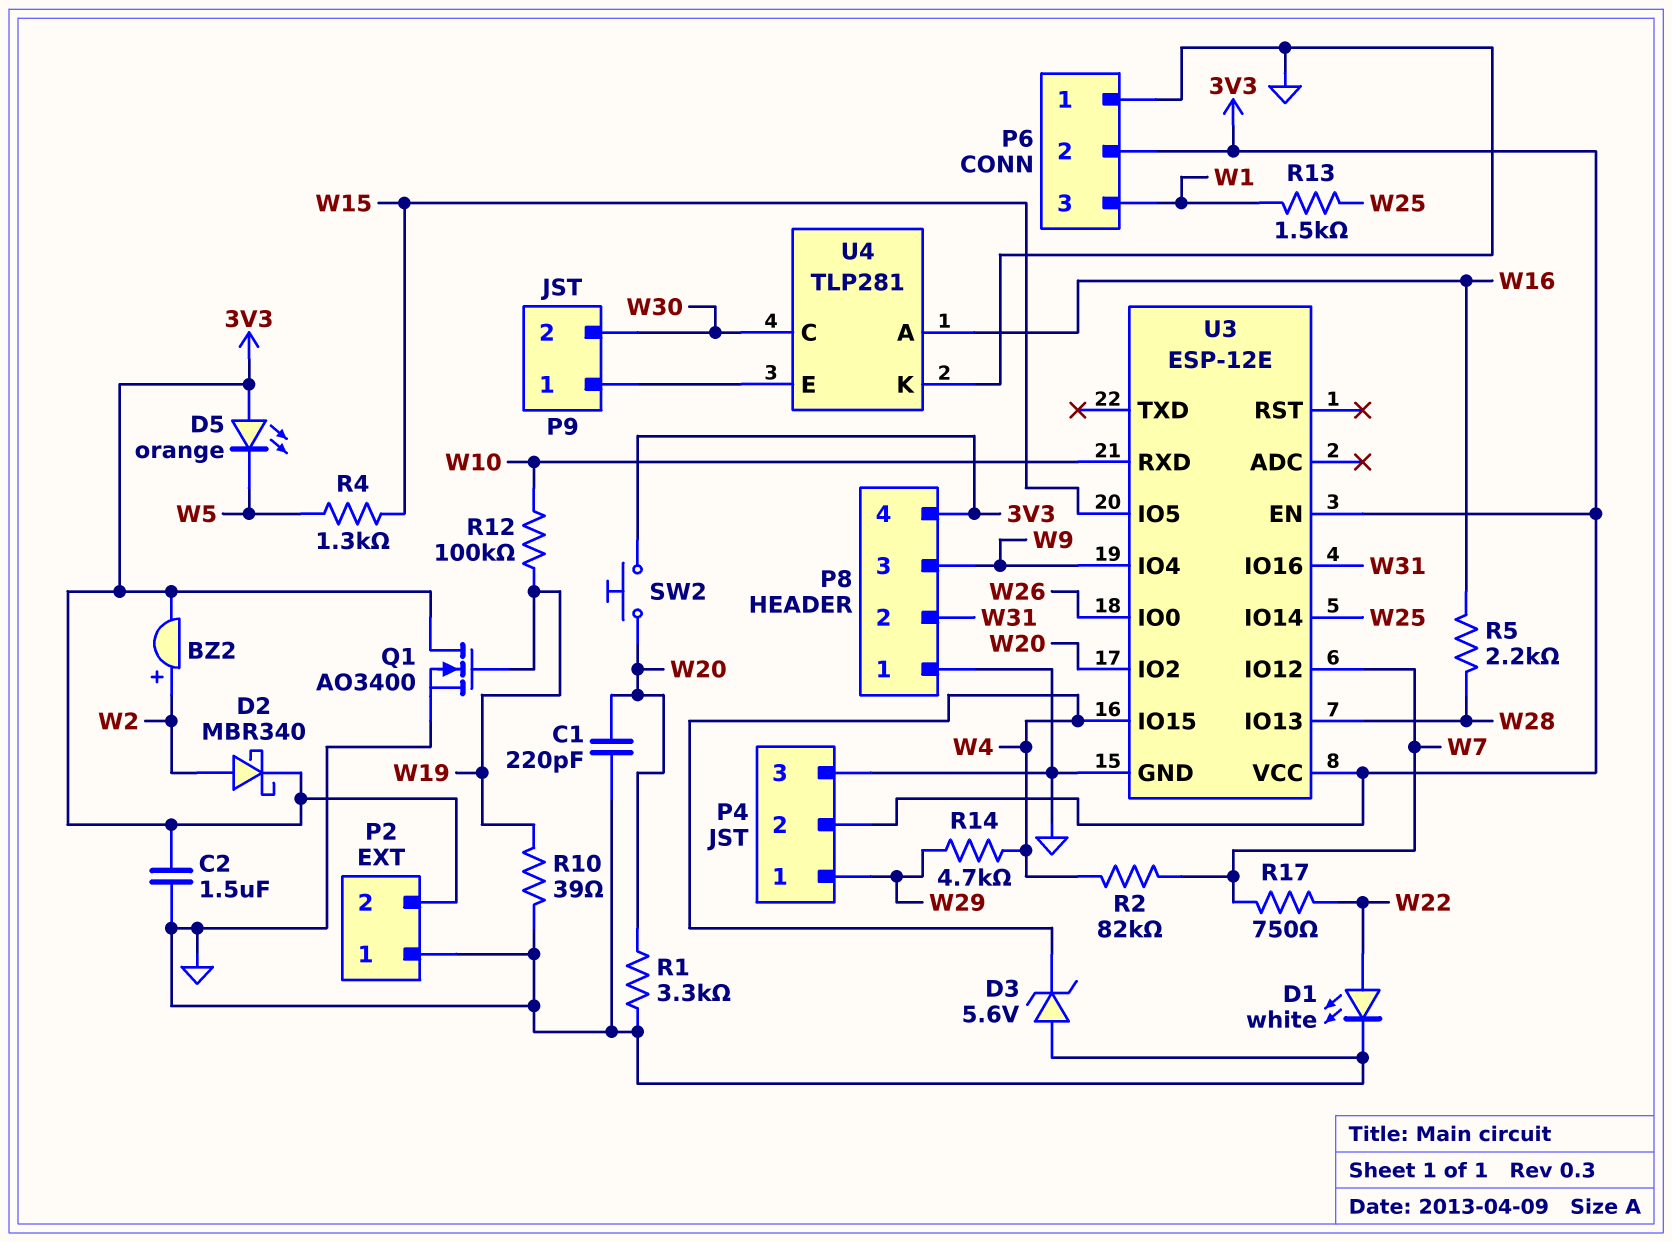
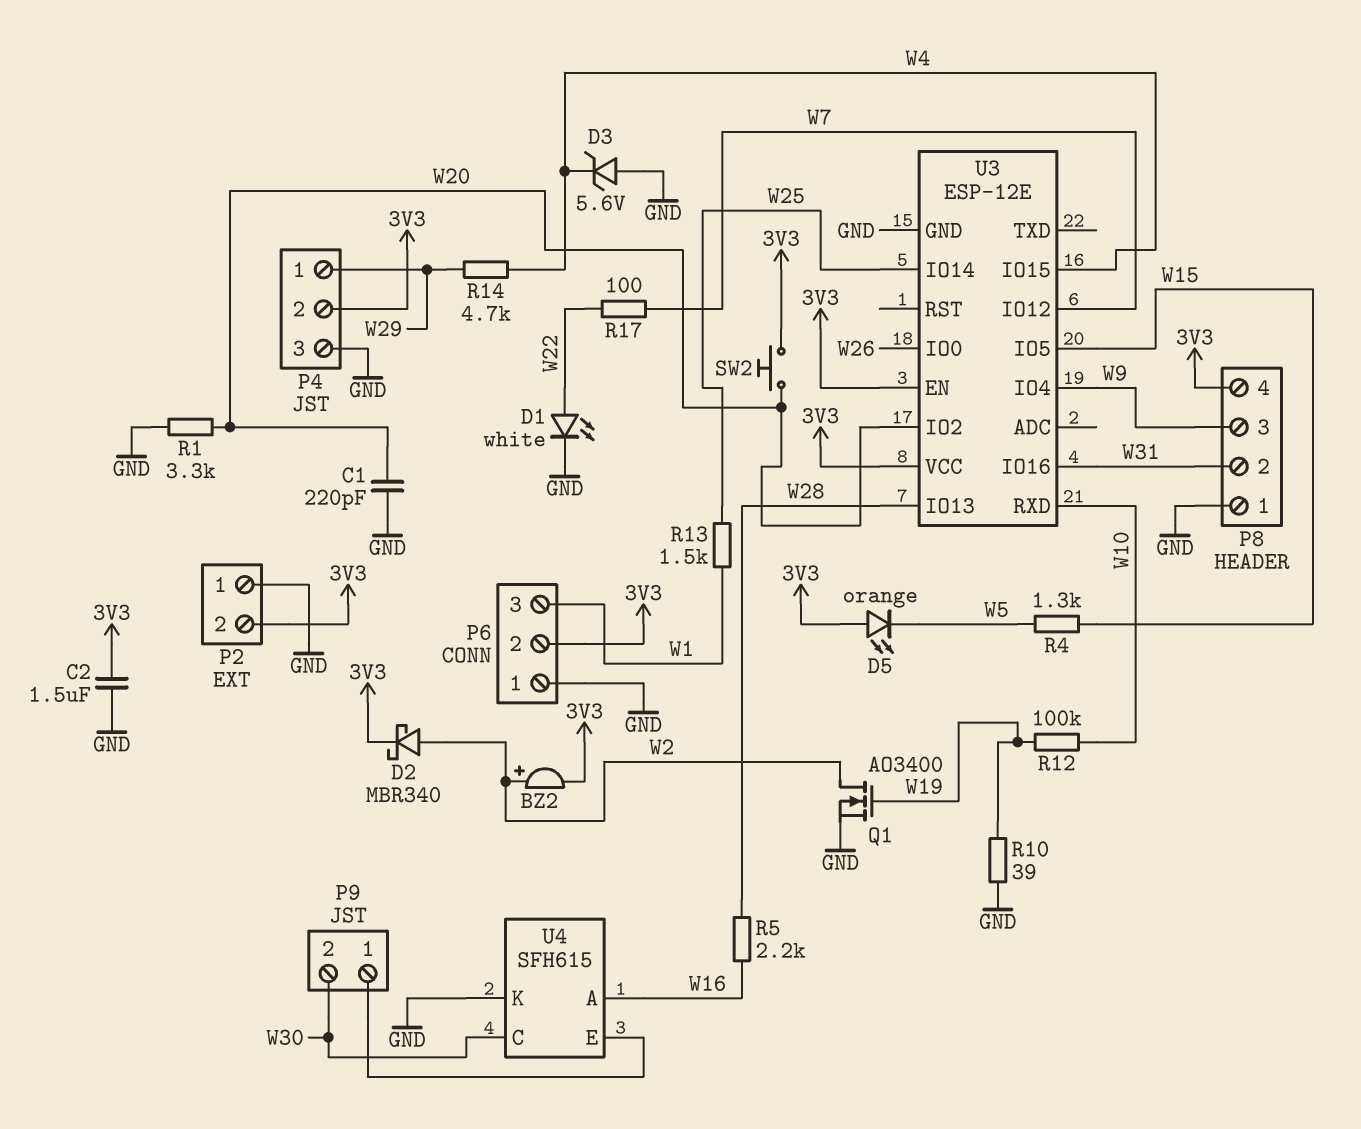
Q1: NMOS AO3400 (G W19, D 3V3, S GND) -> NMOS AO3400 (G W19, D W2, S GND)
R2: 82k (W4, W7) -> none
R17: 750 (W7, W22) -> 100 (W7, W22)
U4: TLP281 -> SFH615

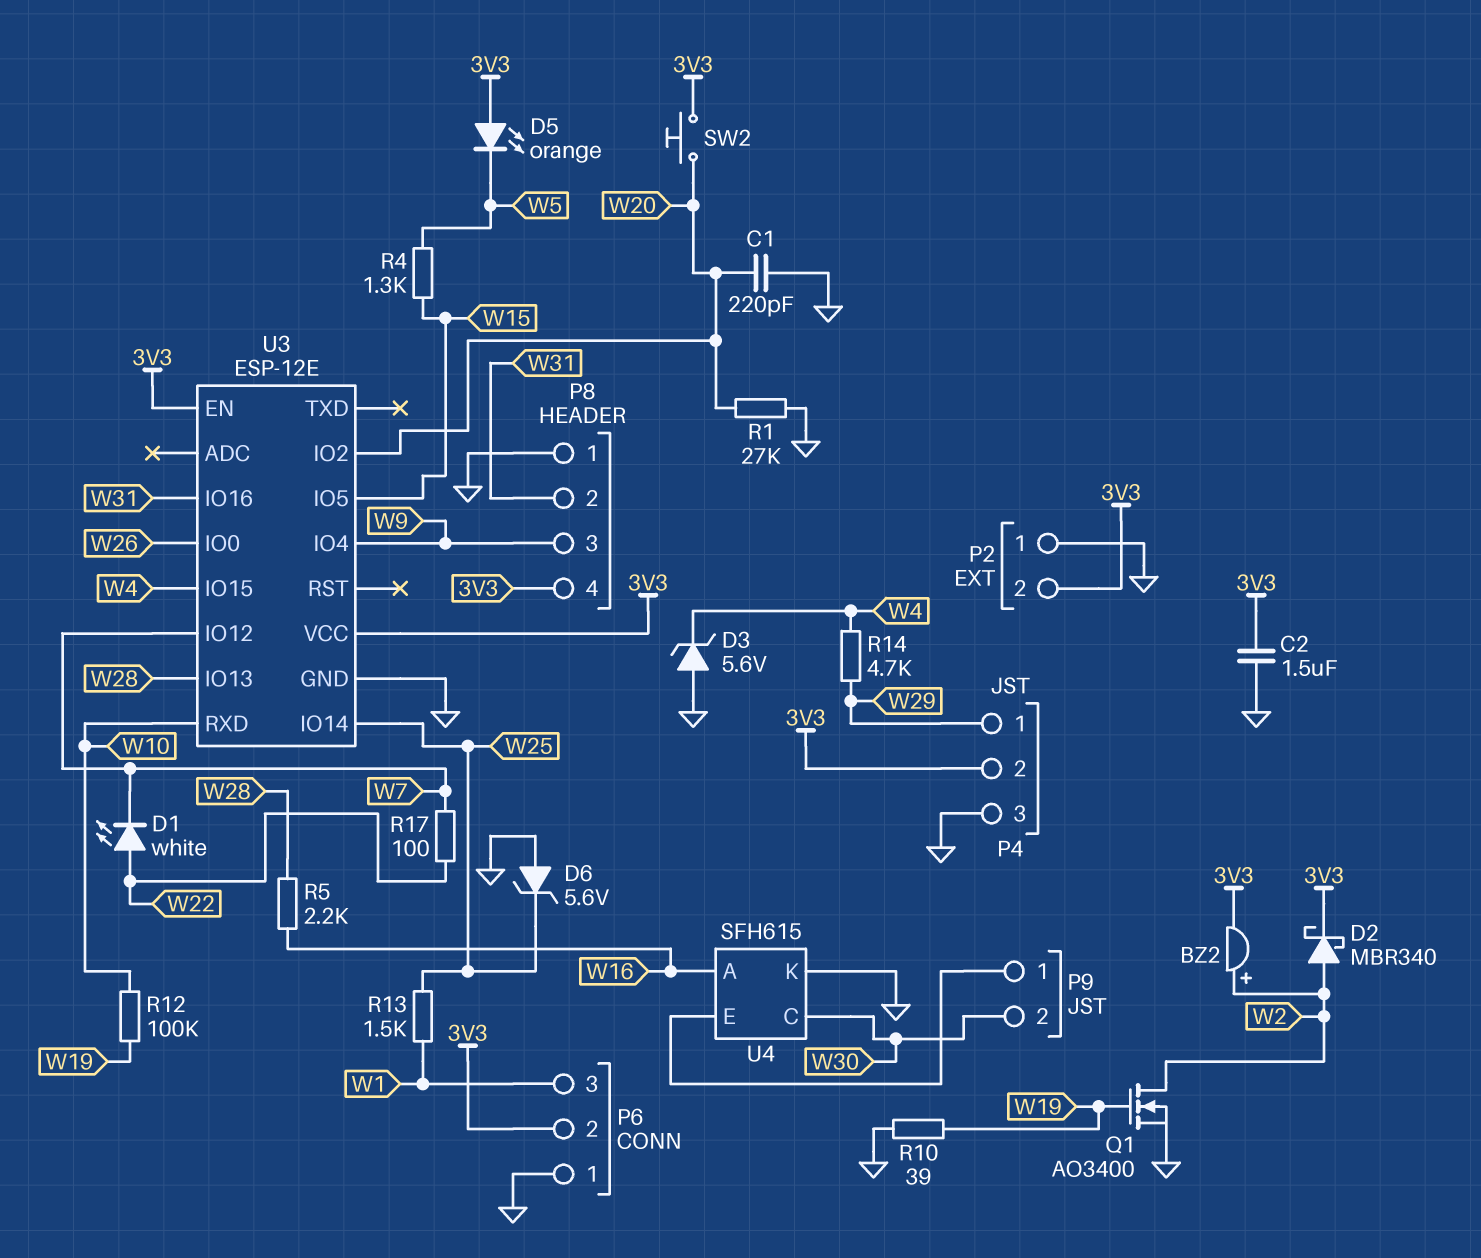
D1: LED white (A W22, K GND) -> LED white (A W22, K W7)
D6: none -> zener 5.6V (A GND, K W25)
R1: 3.3k (GND, W20) -> 27k (GND, W20)

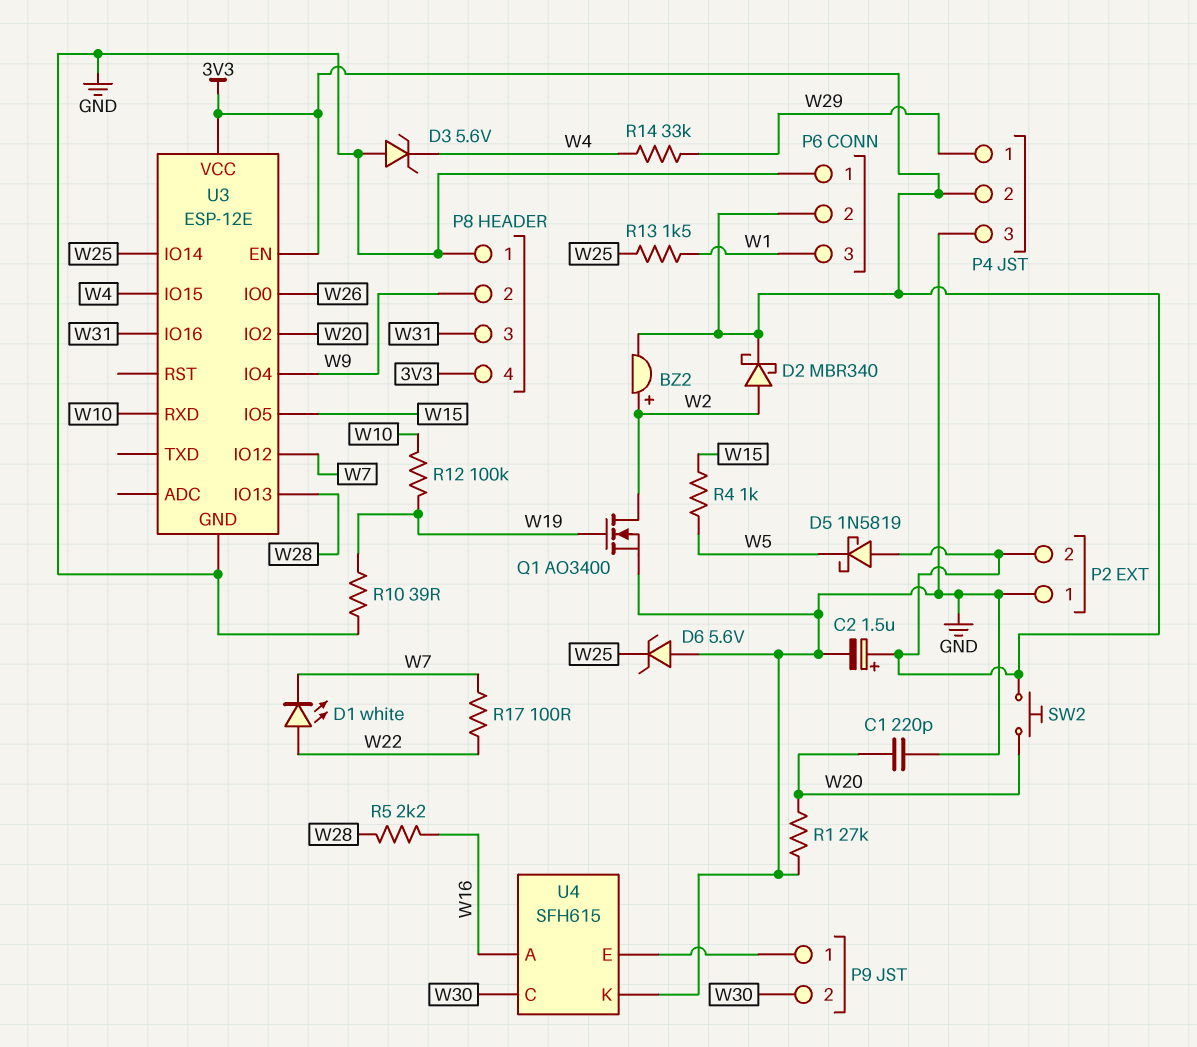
C2: 1.5uF (3V3, GND) -> 1.5uF (plus 3V3, minus GND)
D5: LED orange (A 3V3, K W5) -> schottky 1N5819 (A 3V3, K W5)
P8 pin 2: W31 -> W9
P8 pin 3: W9 -> W31
R4: 1.3k (W5, W15) -> 1k (W5, W15)
R14: 4.7k (W4, W29) -> 33k (W4, W29)

